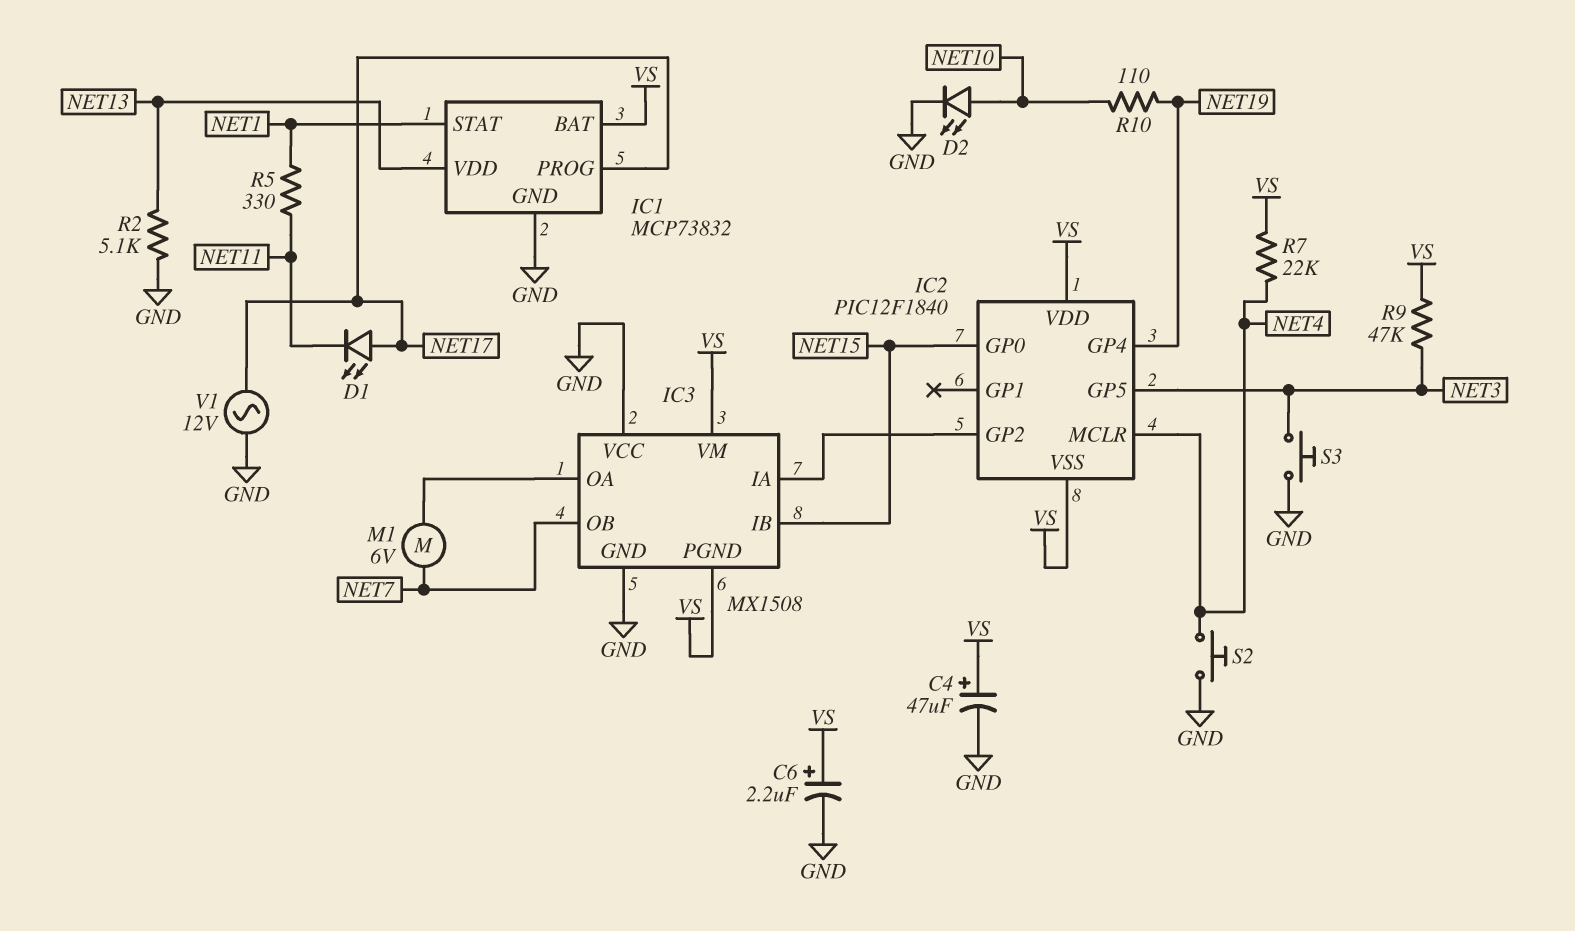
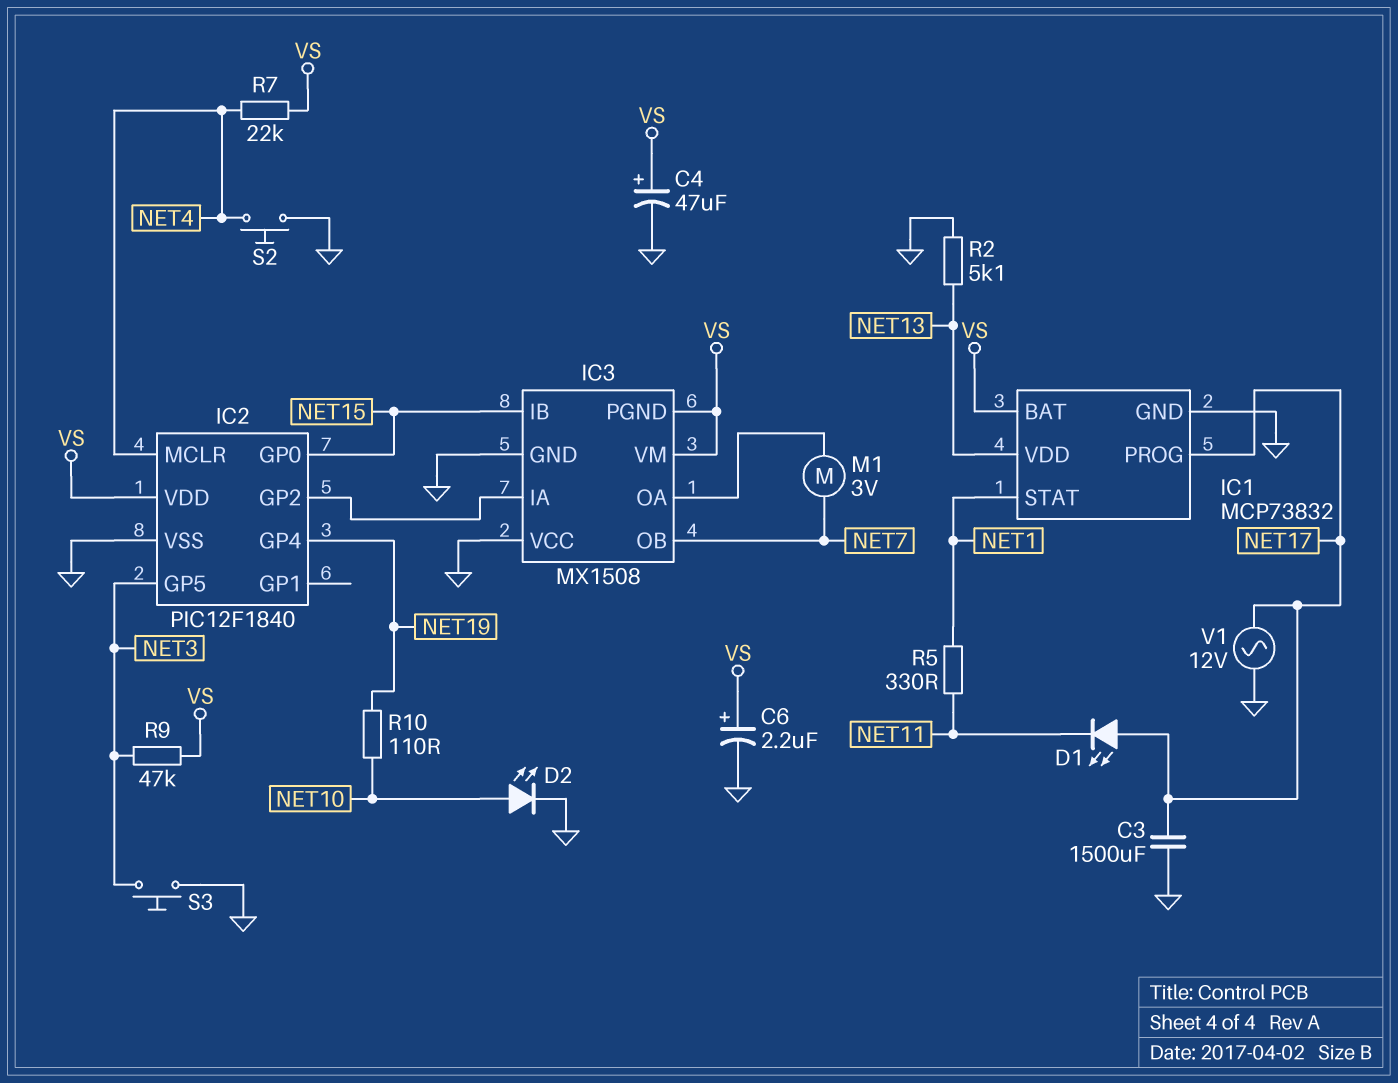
C3: none -> 1500uF (GND, NET17)
IC2 pin VSS: VS -> GND
M1: motor 6V (IC3/OA, NET7) -> motor 3V (IC3/OA, NET7)

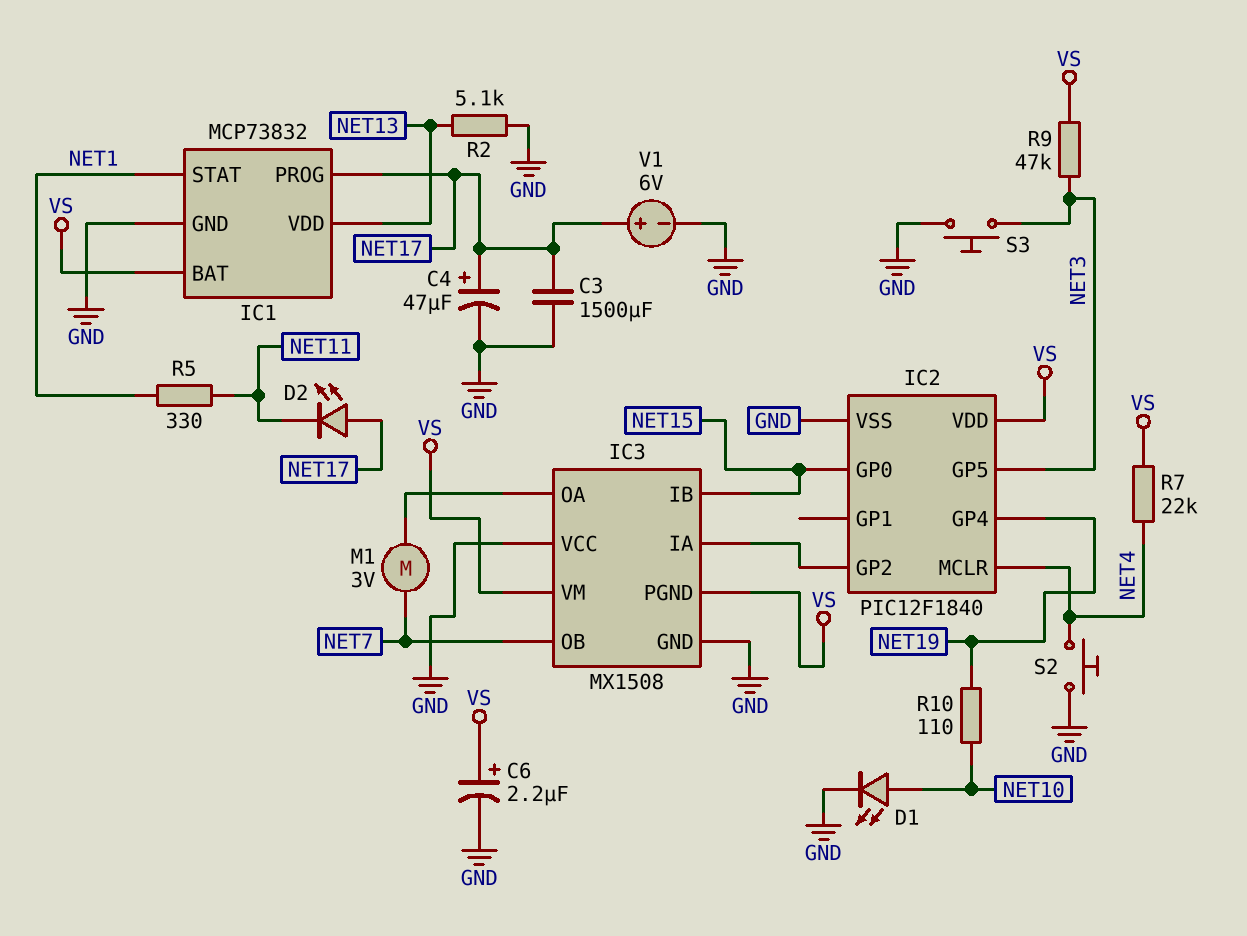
C4: 47uF (plus VS, minus GND) -> 47uF (plus NET17, minus GND)
D1: LED (A NET17, K NET11) -> LED (A NET10, K GND)
D2: LED (A NET10, K GND) -> LED (A NET17, K NET11)
V1: AC 12V (GND, NET17) -> 6V (plus NET17, minus GND)

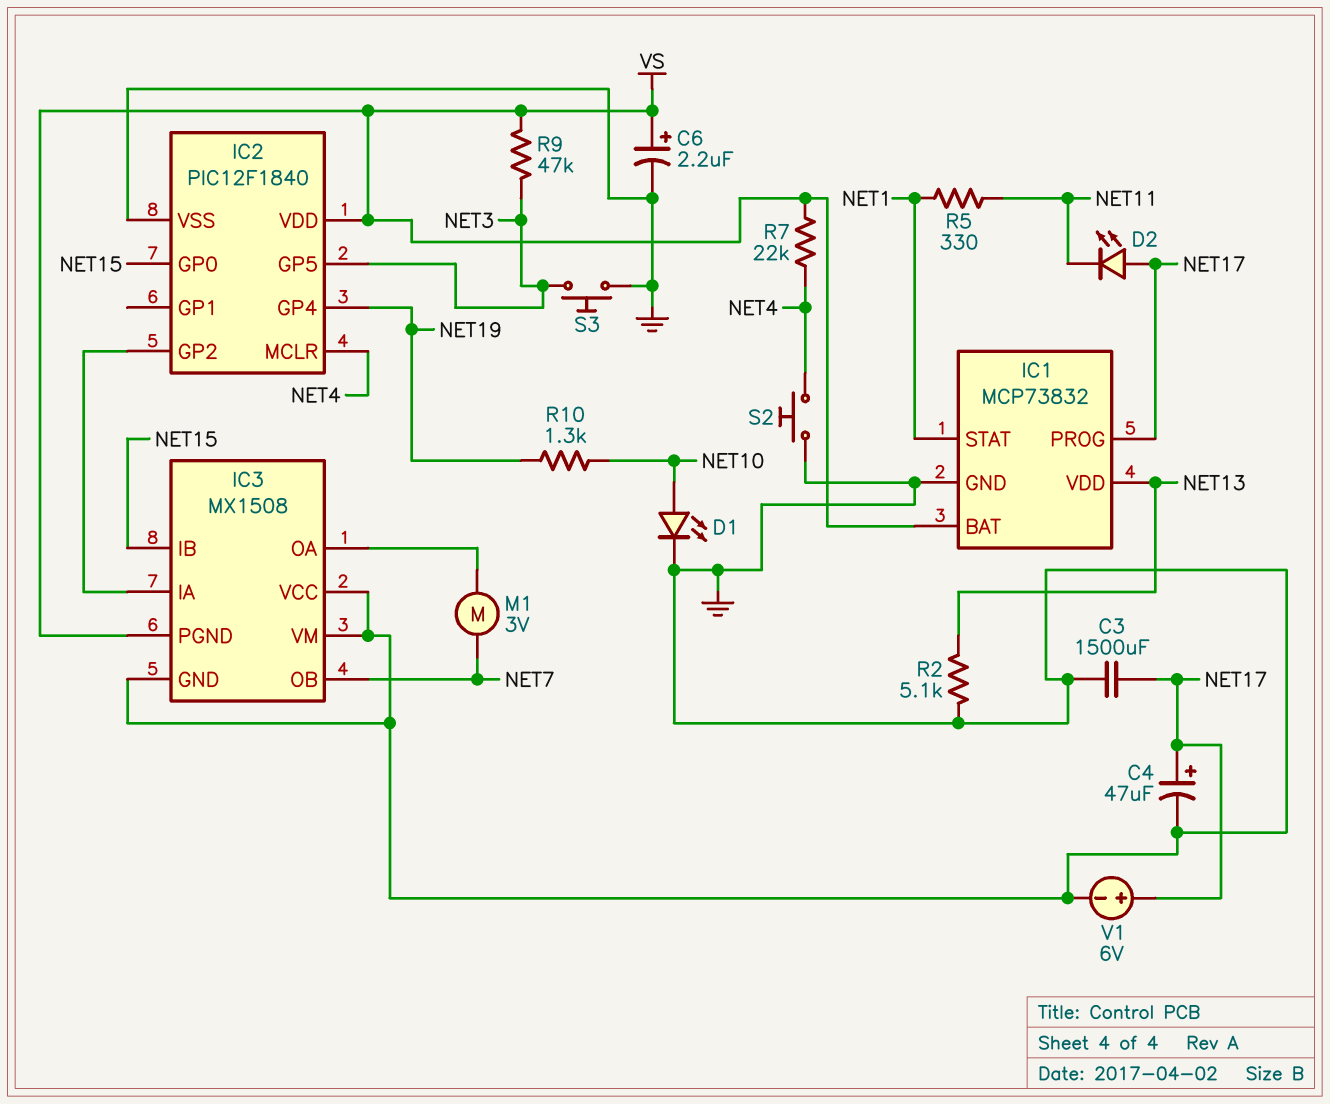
IC3 pin VM: VS -> GND
R10: 110 (NET10, NET19) -> 1.3k (NET10, NET19)

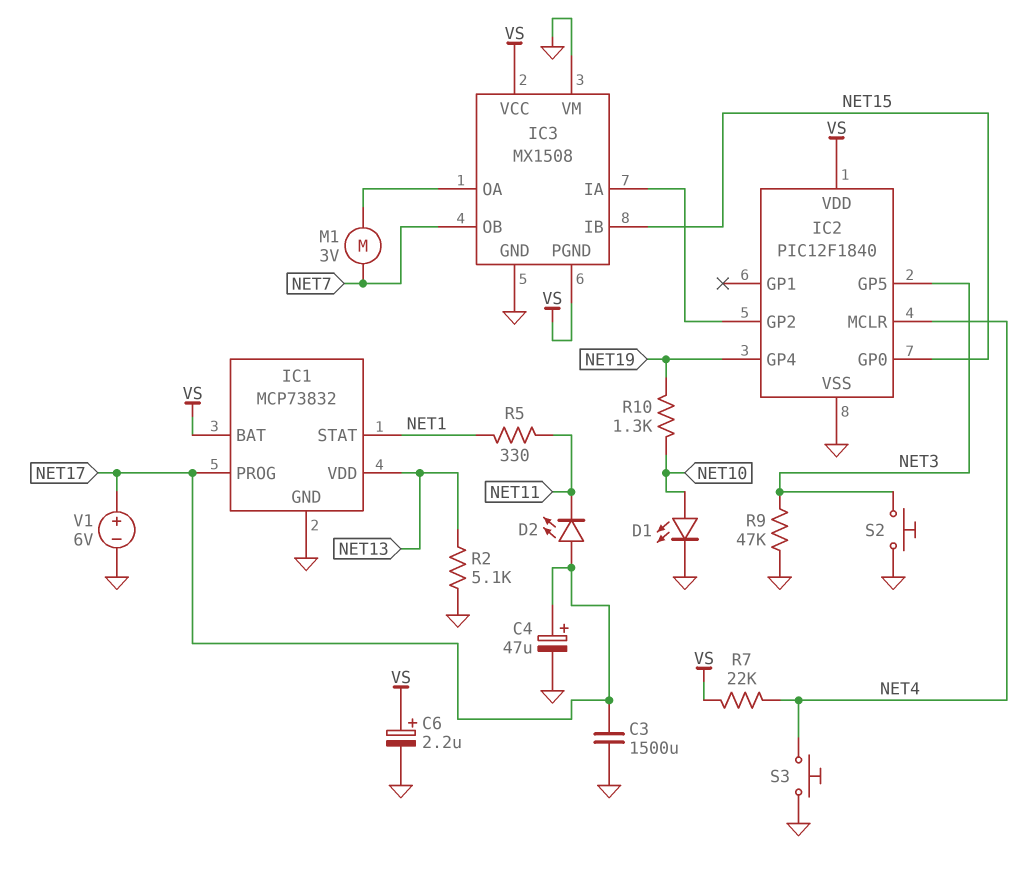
IC3 pin VCC: GND -> VS
R9: 47k (NET3, VS) -> 47k (GND, NET3)
S2: button (GND, NET4) -> button (GND, NET3)
S3: button (GND, NET3) -> button (GND, NET4)

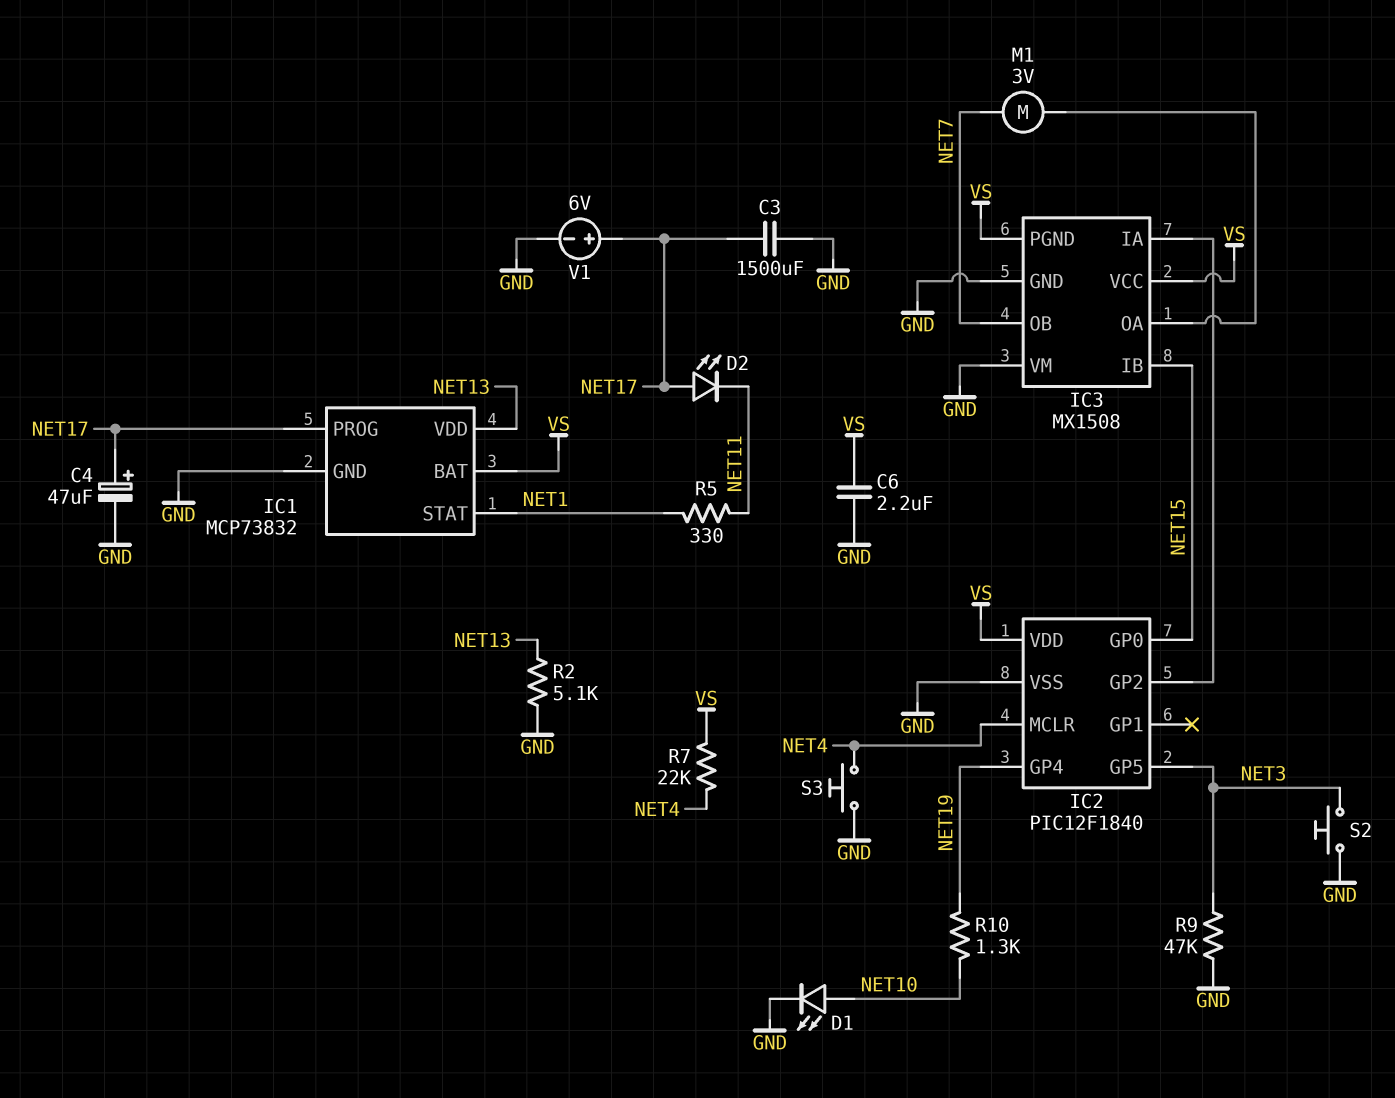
C6: 2.2uF (plus VS, minus GND) -> 2.2uF (GND, VS)

